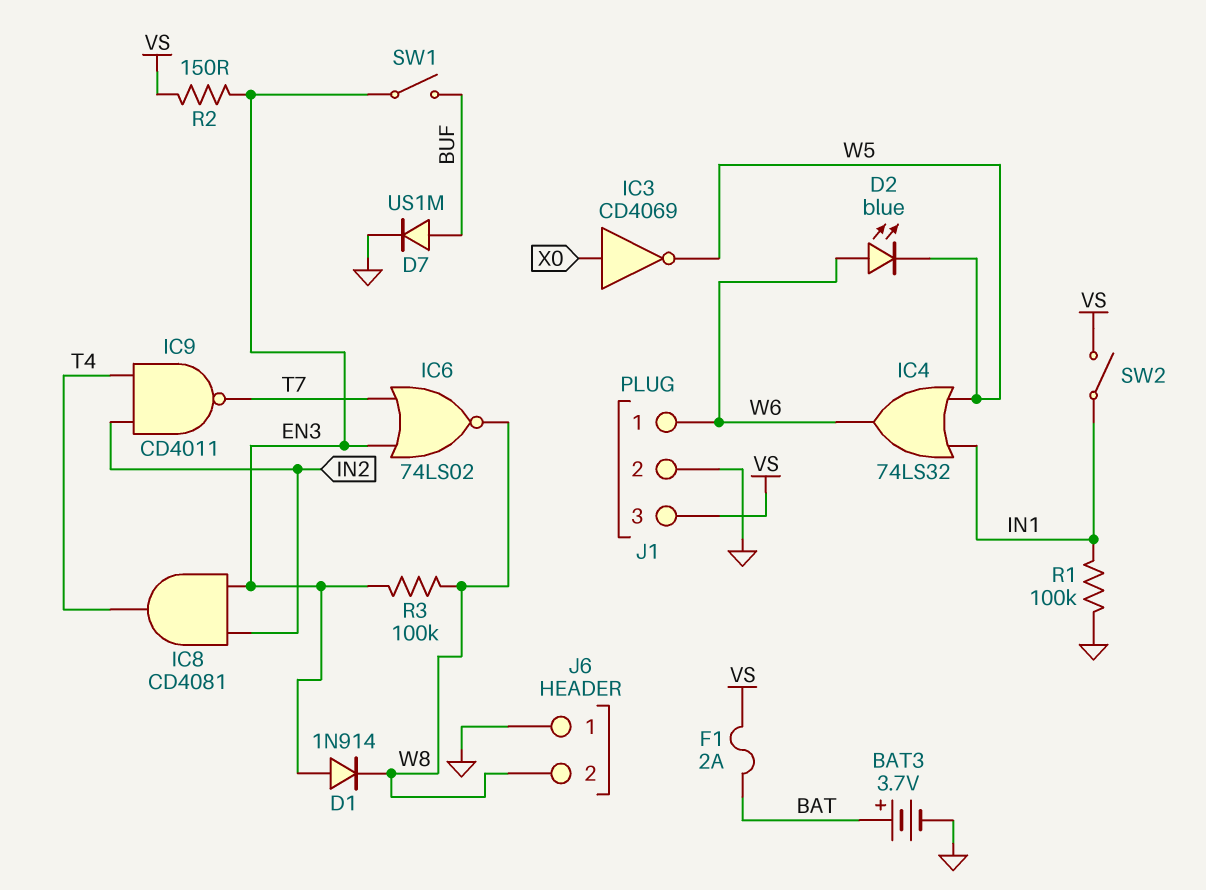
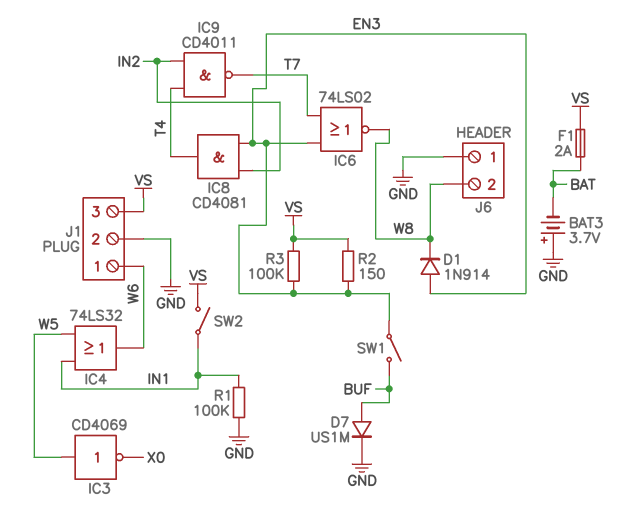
BAT3: 3.7V (plus BAT, minus GND) -> 3.7V (plus GND, minus BAT)
D2: LED blue (A W6, K W5) -> none
IC3: NOT CD4069 (in X0, out W5) -> NOT CD4069 (in W5, out X0)
R3: 100k (EN3, W8) -> 100k (EN3, VS)

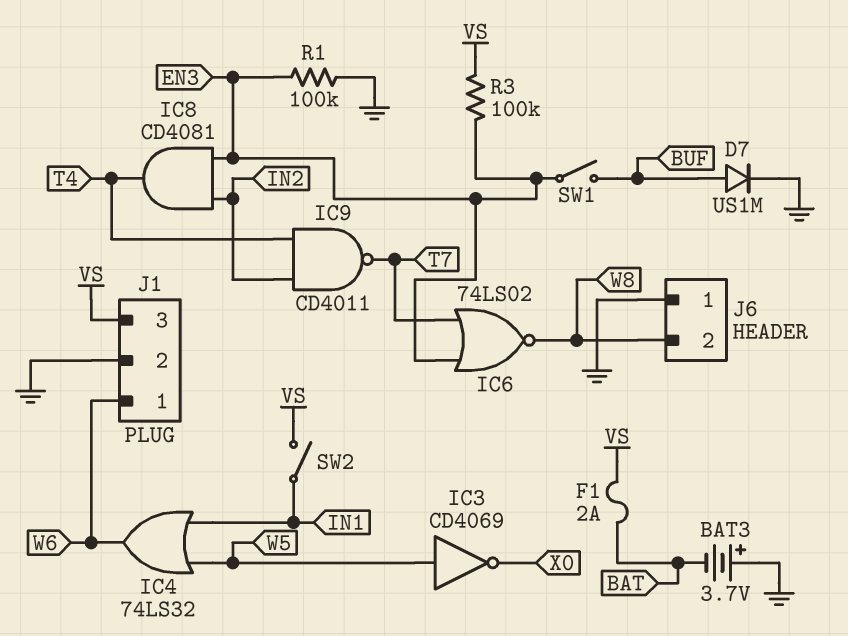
D1: diode 1N914 (A EN3, K W8) -> none
R1: 100k (GND, IN1) -> 100k (EN3, GND)
R2: 150 (EN3, VS) -> none

